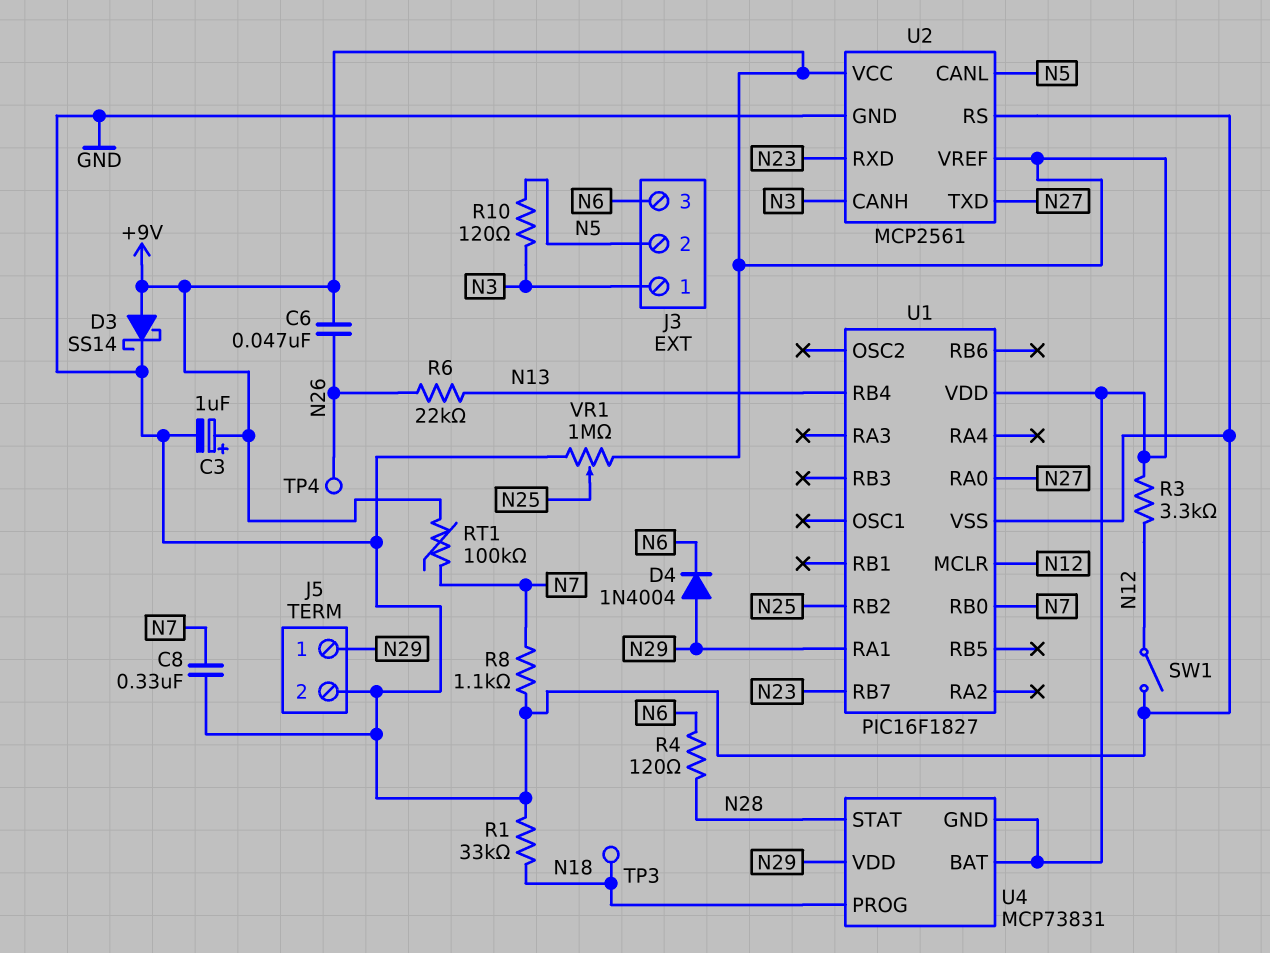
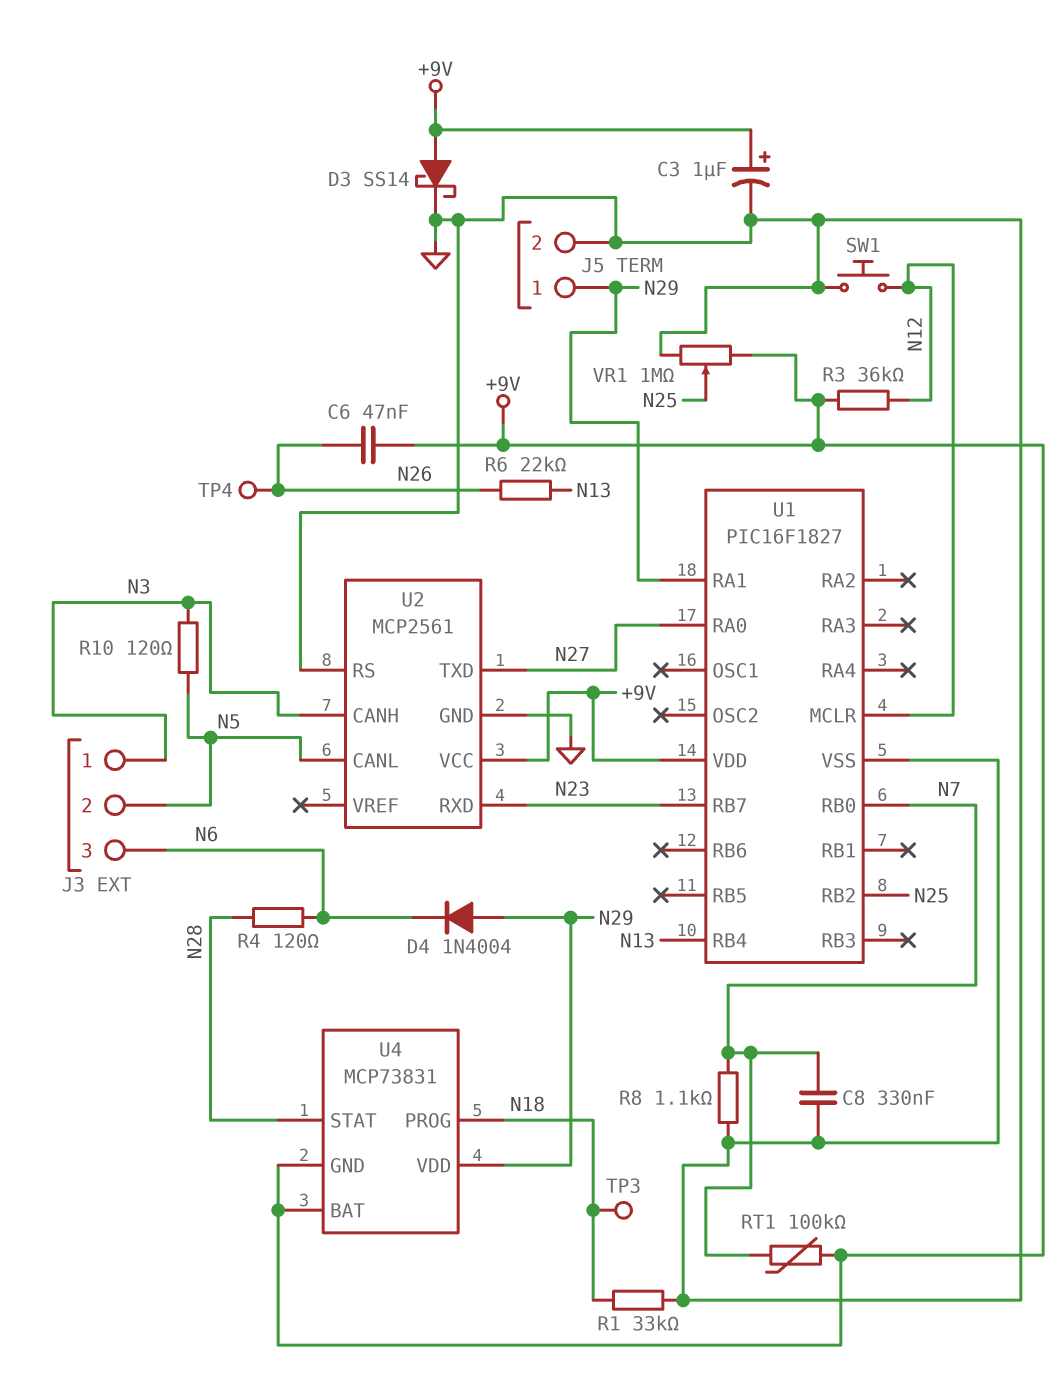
R3: 3.3k (+9V, N12) -> 36k (+9V, N12)
SW1: switch (GND, N12) -> button (GND, N12)
U2 pin VREF: +9V -> none

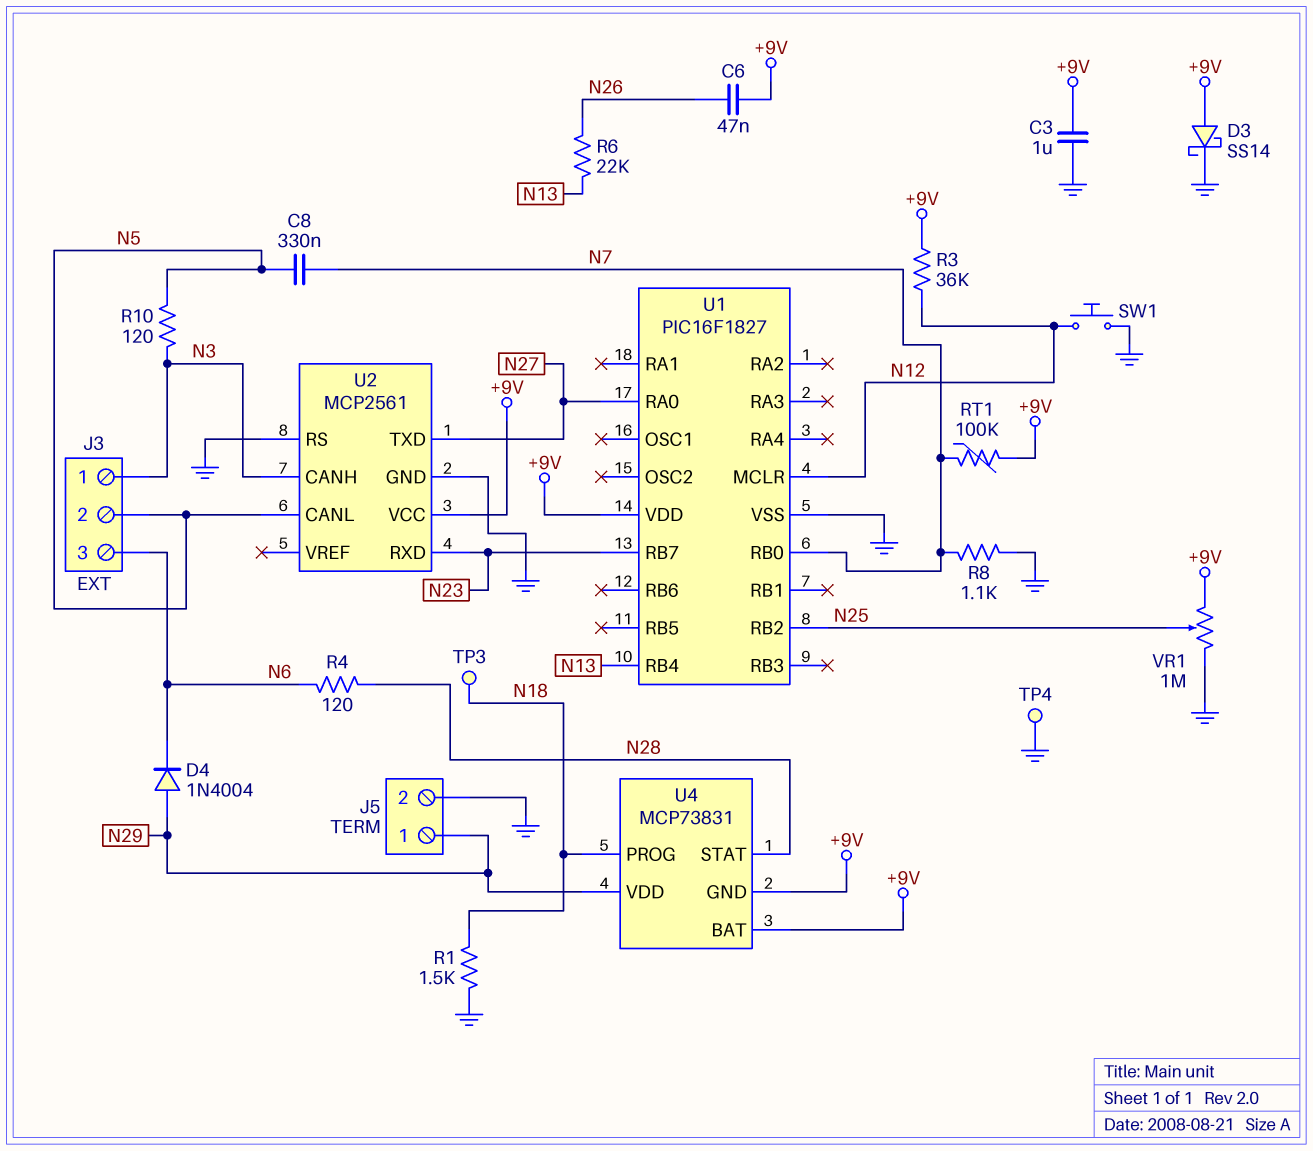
C3: 1uF (plus +9V, minus GND) -> 1uF (+9V, GND)
C8: 330nF (GND, N7) -> 330nF (N5, N7)
R1: 33k (GND, N18) -> 1.5k (GND, N18)
TP4: test point (N26) -> test point (GND)
U1 pin RA1: N29 -> none

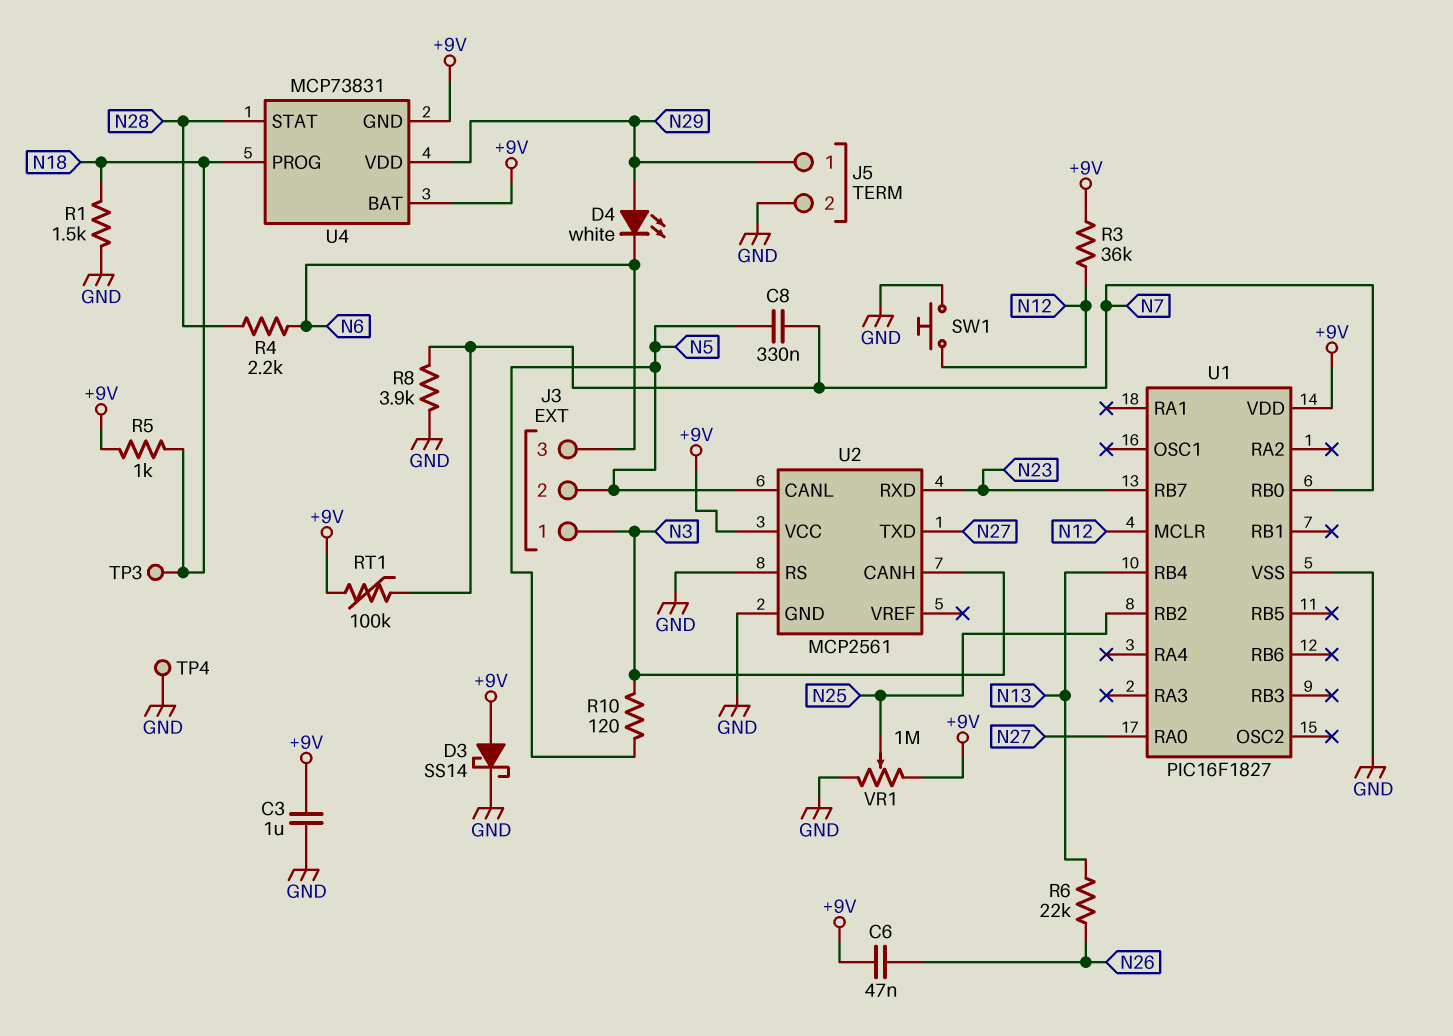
D4: diode 1N4004 (A N29, K N6) -> LED white (A N29, K N6)
R4: 120 (N6, N28) -> 2.2k (N6, N28)
R5: none -> 1k (+9V, N18)
R8: 1.1k (GND, N7) -> 3.9k (GND, N7)

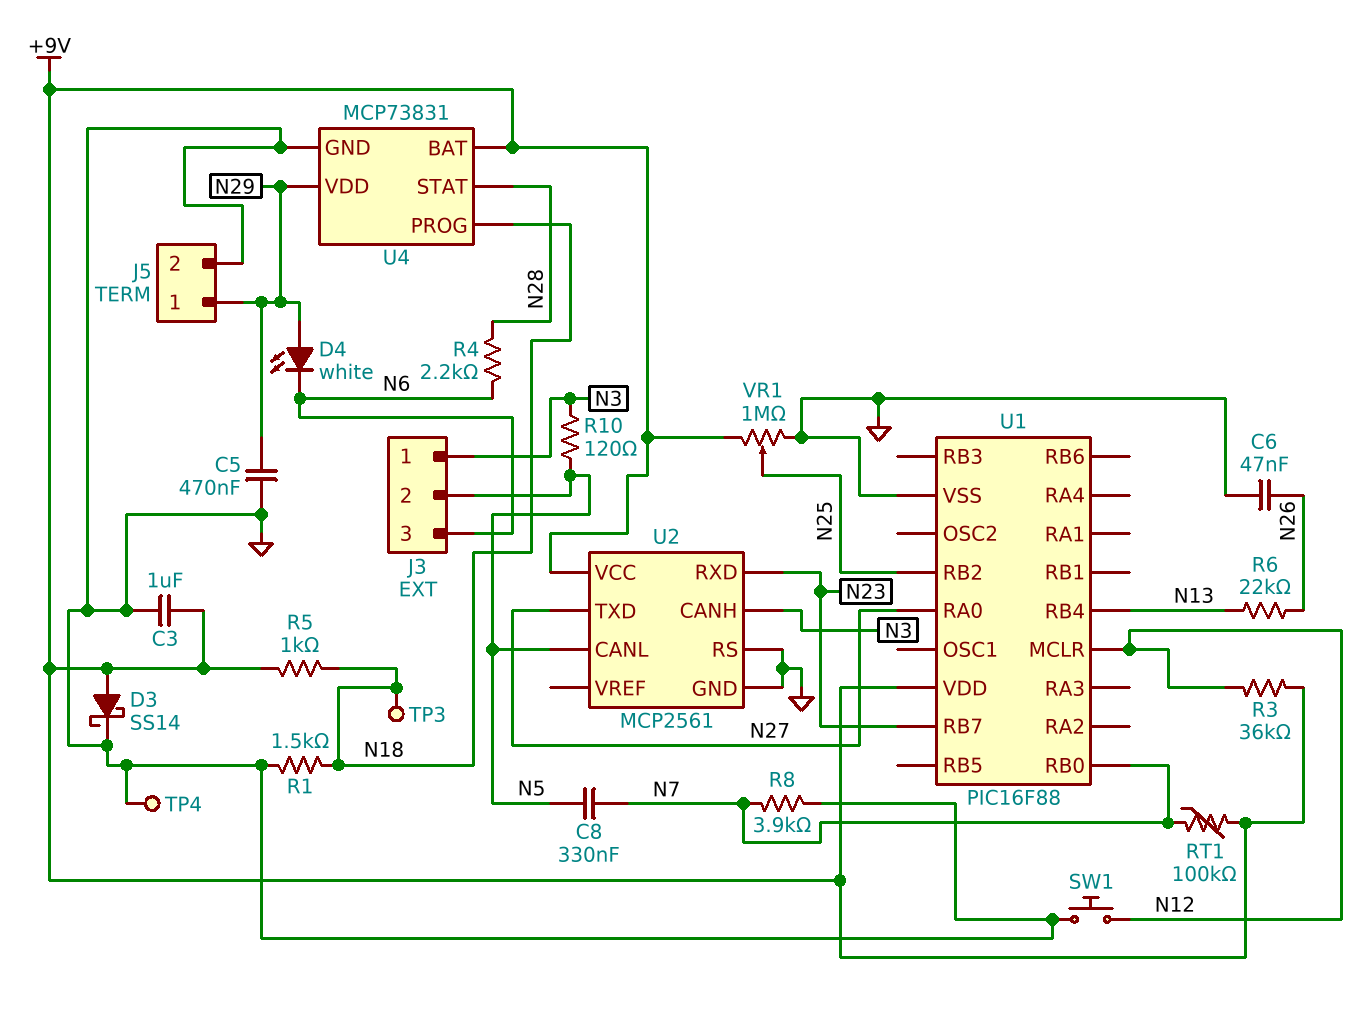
C5: none -> 470nF (GND, N29)
C6: 47nF (+9V, N26) -> 47nF (GND, N26)
U1: PIC16F1827 -> PIC16F88
U4 pin GND: +9V -> GND

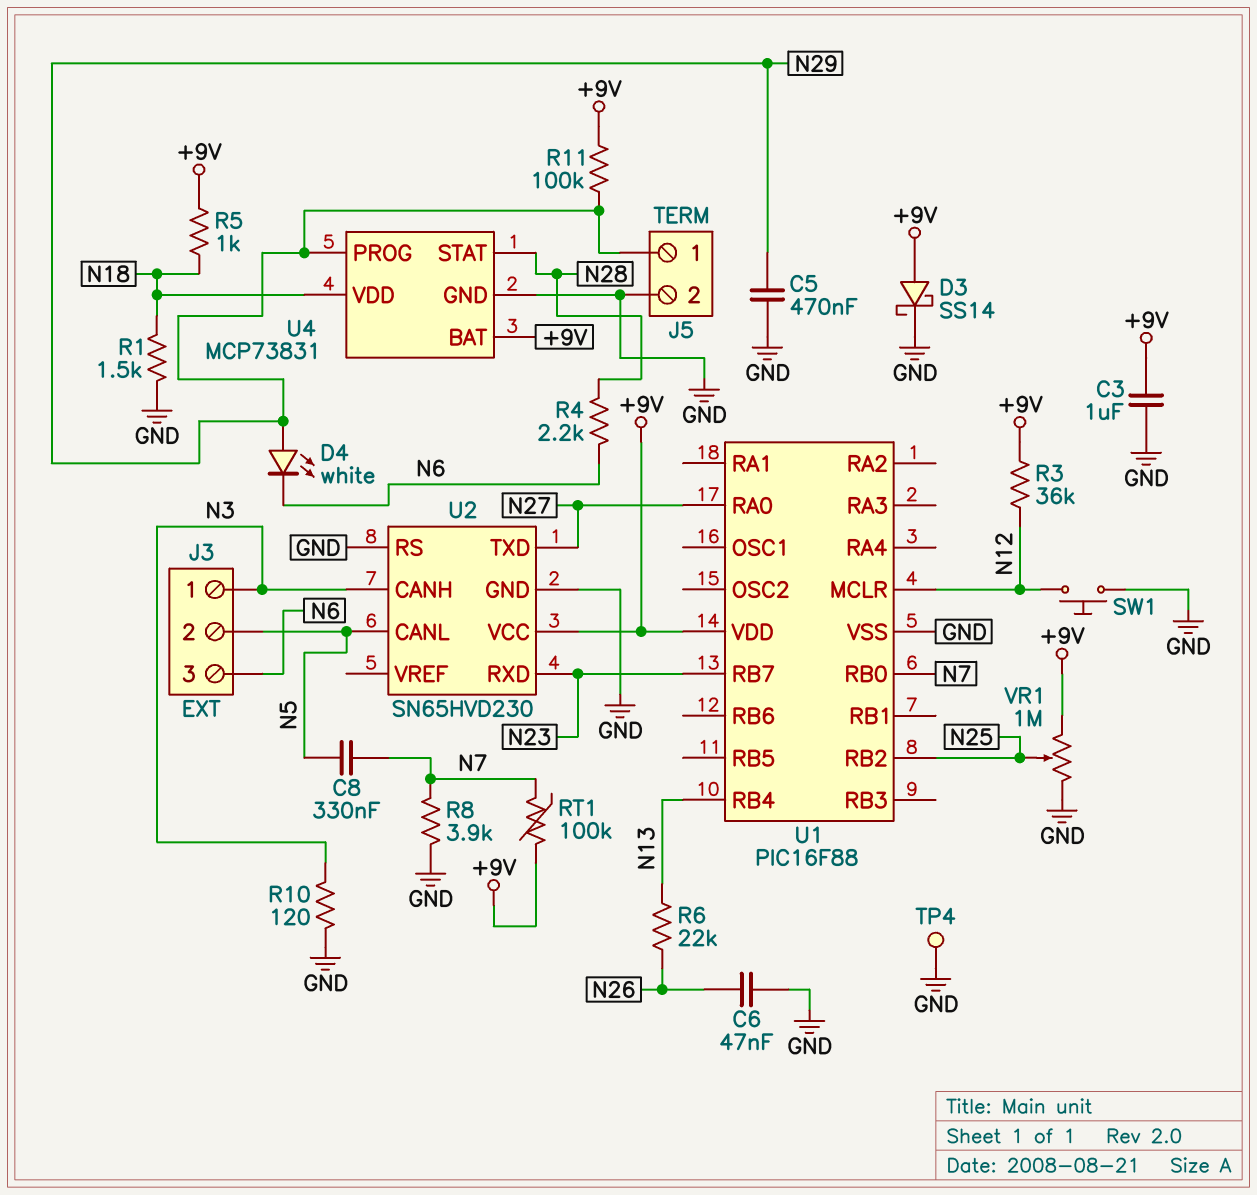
R10: 120 (N3, N5) -> 120 (GND, N3)
R11: none -> 100k (+9V, N29)
TP3: test point (N18) -> none
U2: MCP2561 -> SN65HVD230
U4 pin PROG: N18 -> N29
U4 pin VDD: N29 -> N18

